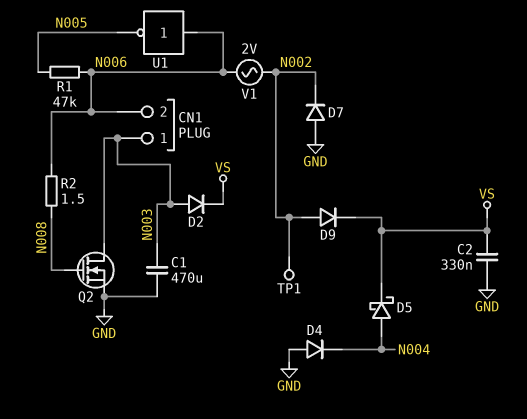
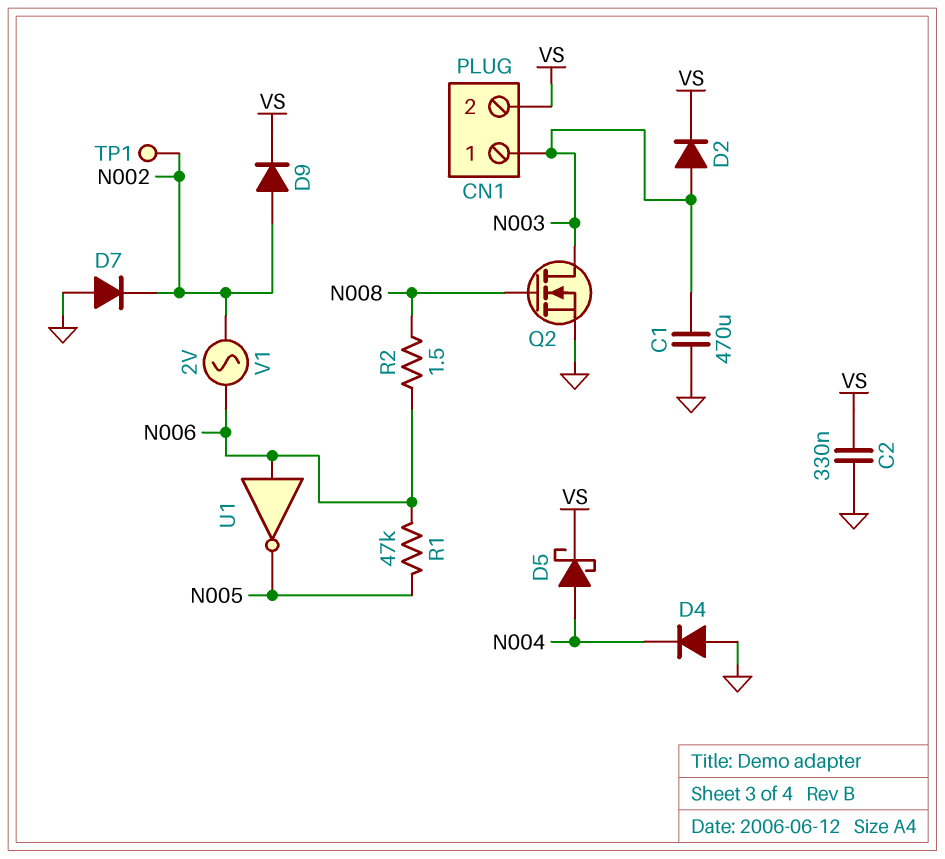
CN1 pin 2: N006 -> VS

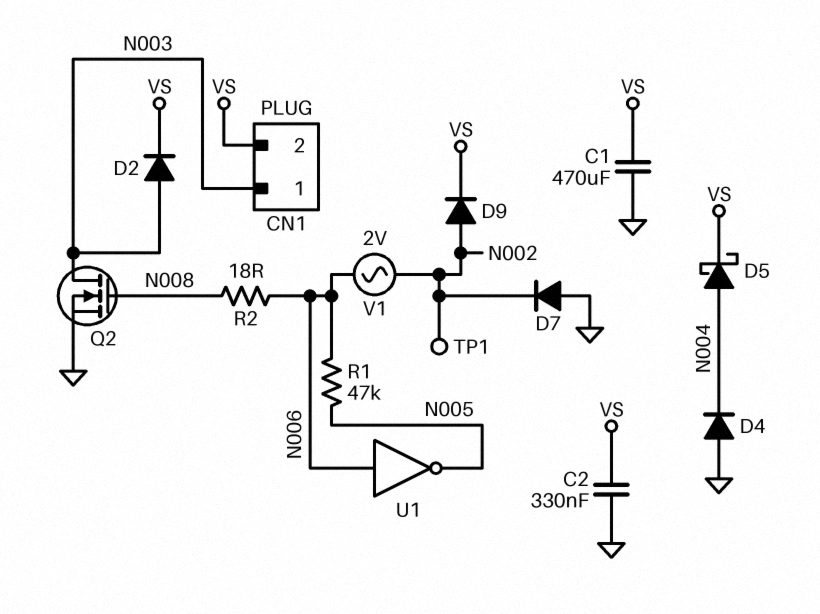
C1: 470uF (GND, N003) -> 470uF (GND, VS)
R2: 1.5 (N006, N008) -> 18 (N006, N008)

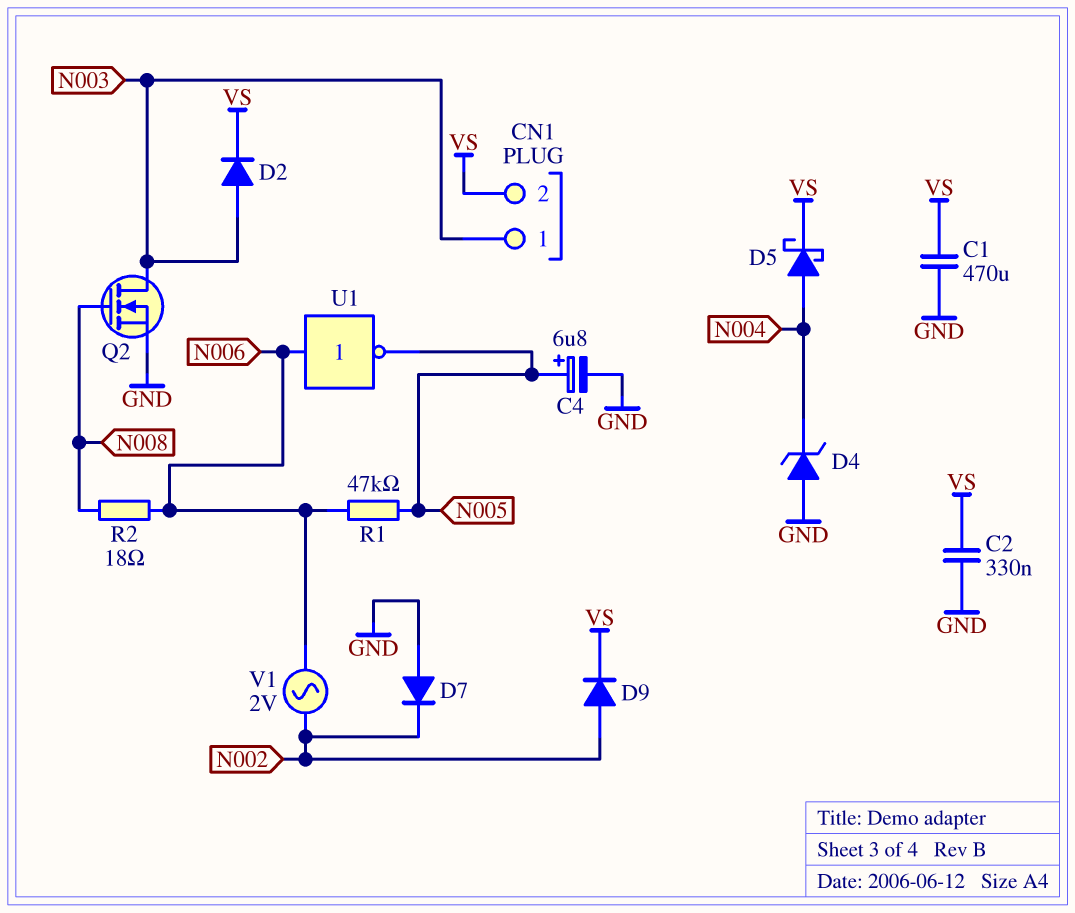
C4: none -> 6.8uF (plus N005, minus GND)
D4: diode (A GND, K N004) -> zener (A GND, K N004)
TP1: test point (N002) -> none

